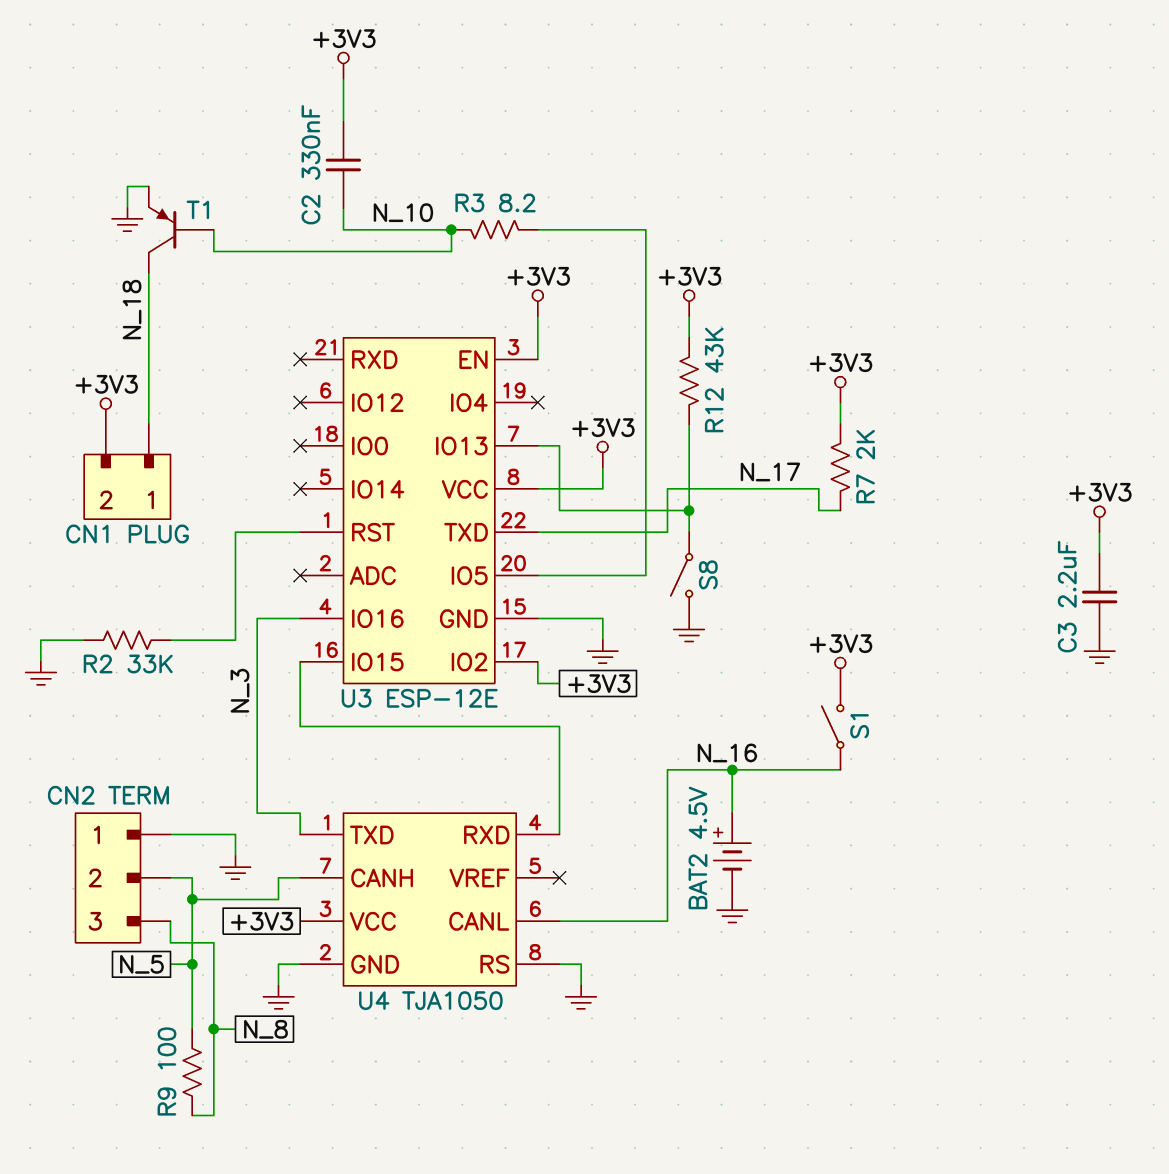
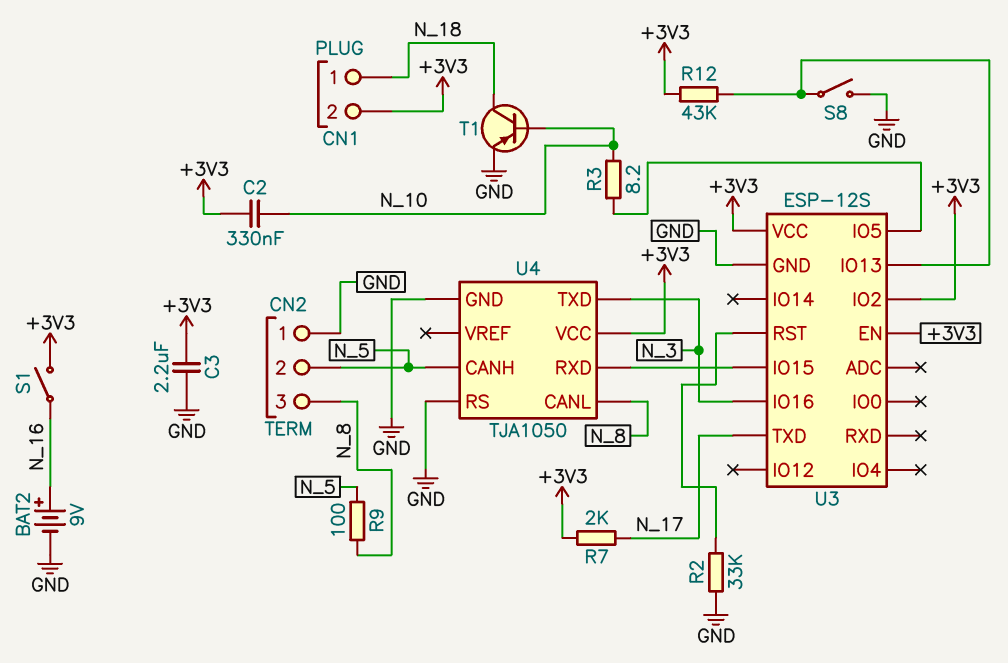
BAT2: 4.5V (plus N_16, minus GND) -> 9V (plus N_16, minus GND)
U3: ESP-12E -> ESP-12S
U4 pin CANL: N_16 -> N_8

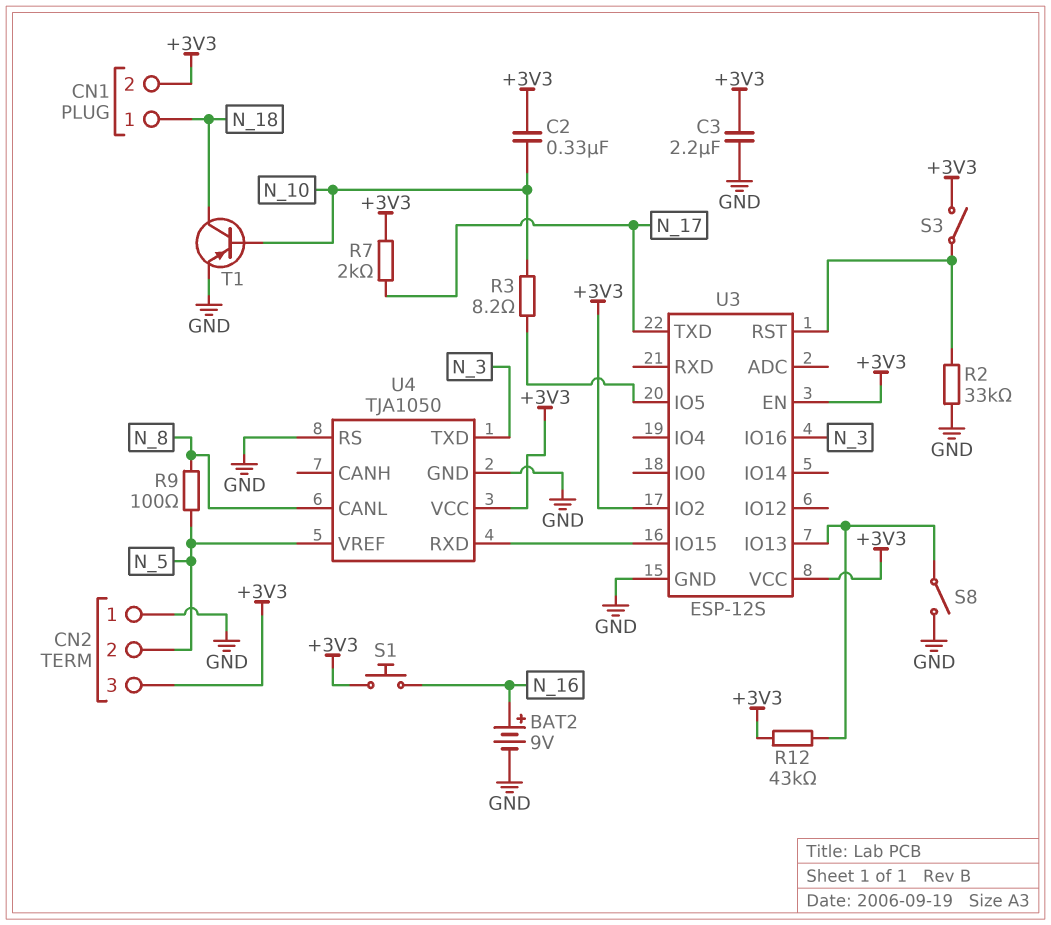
CN2 pin 3: N_8 -> +3V3
S1: switch (+3V3, N_16) -> button (+3V3, N_16)
S3: none -> switch (+3V3, U3/RST)
U4 pin CANH: N_5 -> none
U4 pin VREF: none -> N_5

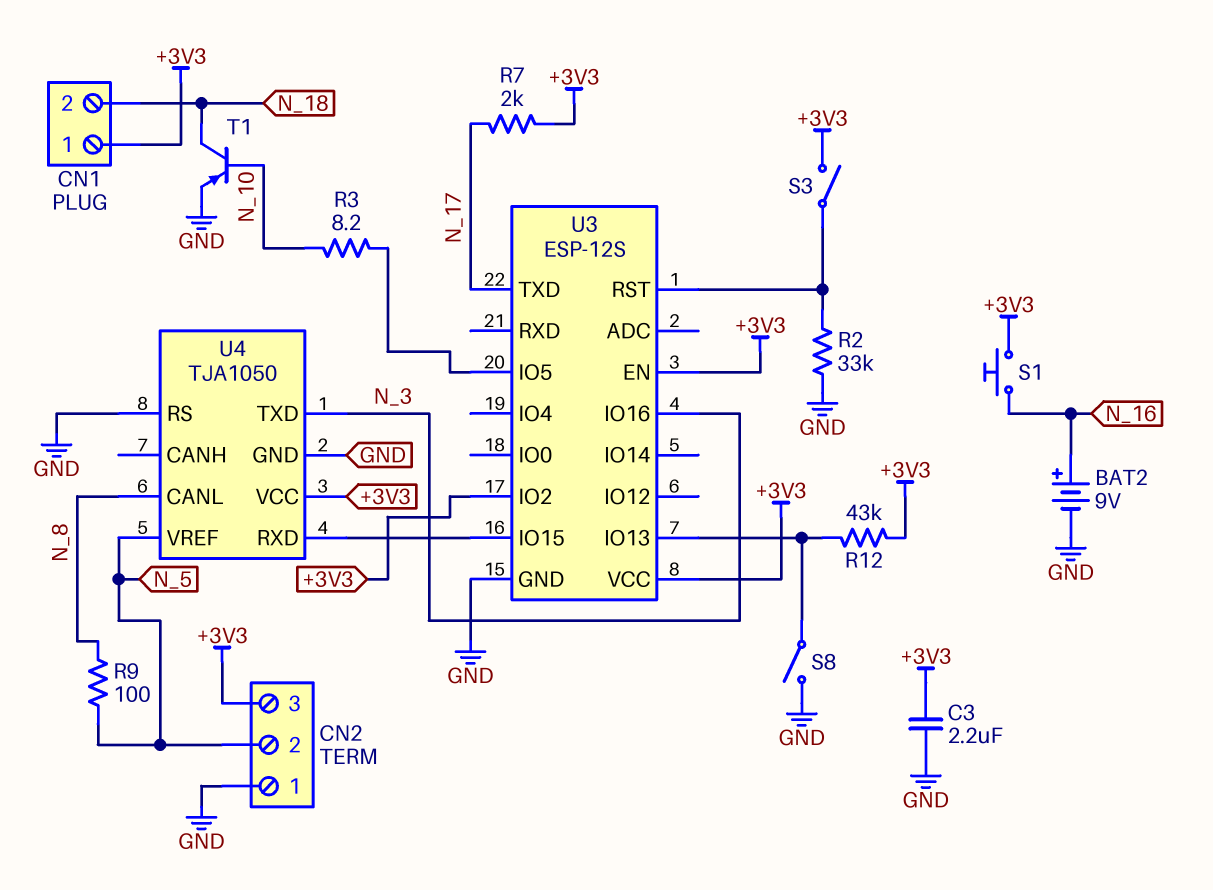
C2: 330nF (+3V3, N_10) -> none
CN1 pin 1: N_18 -> +3V3
CN1 pin 2: +3V3 -> N_18

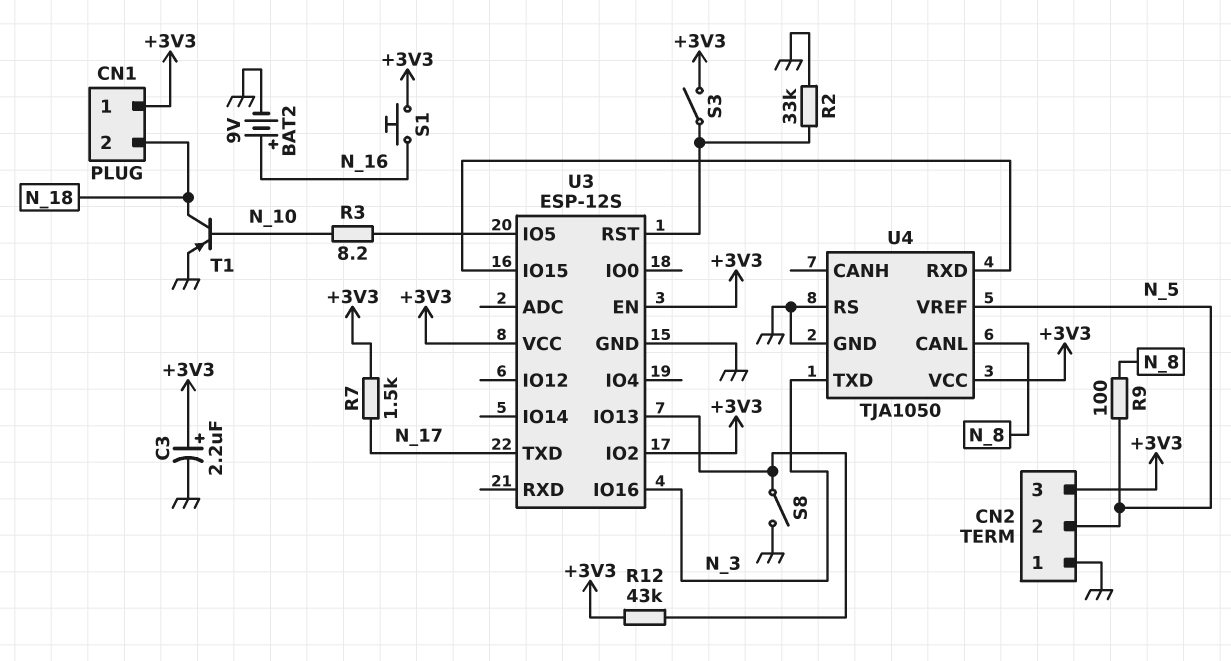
C3: 2.2uF (+3V3, GND) -> 2.2uF (plus +3V3, minus GND)
R7: 2k (+3V3, N_17) -> 1.5k (+3V3, N_17)

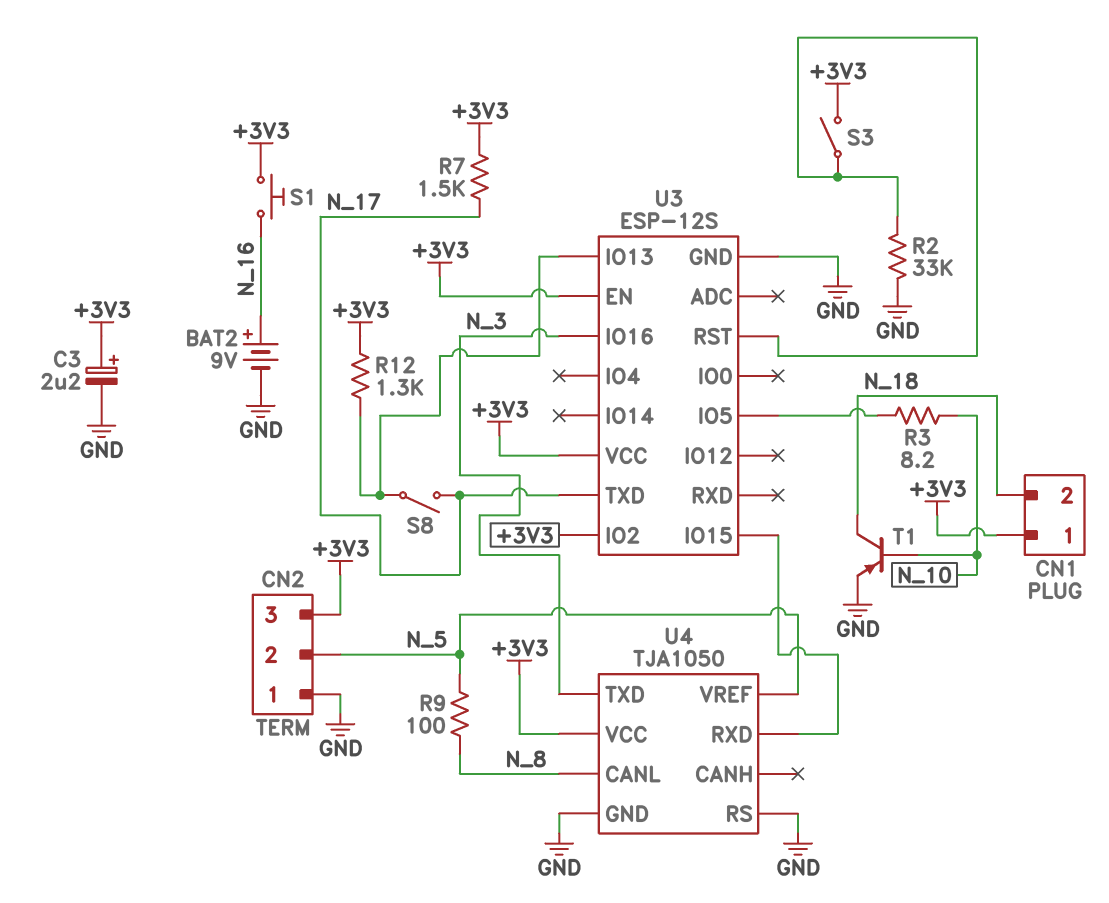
R12: 43k (+3V3, U3/IO13) -> 1.3k (+3V3, U3/IO13)
S8: switch (GND, U3/IO13) -> switch (N_17, U3/IO13)

